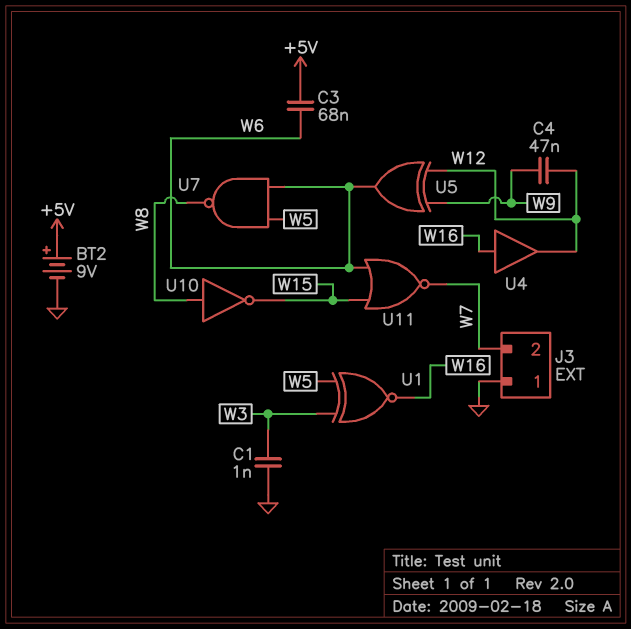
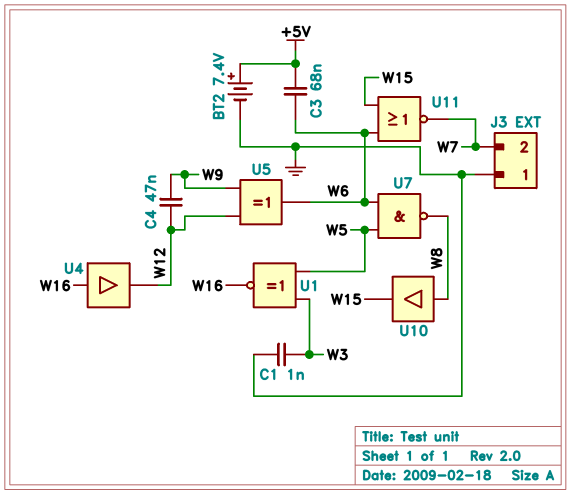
BT2: 9V (plus +5V, minus GND) -> 7.4V (plus +5V, minus GND)
U10: NOT (in W8, out W15) -> buffer (in W8, out W15)

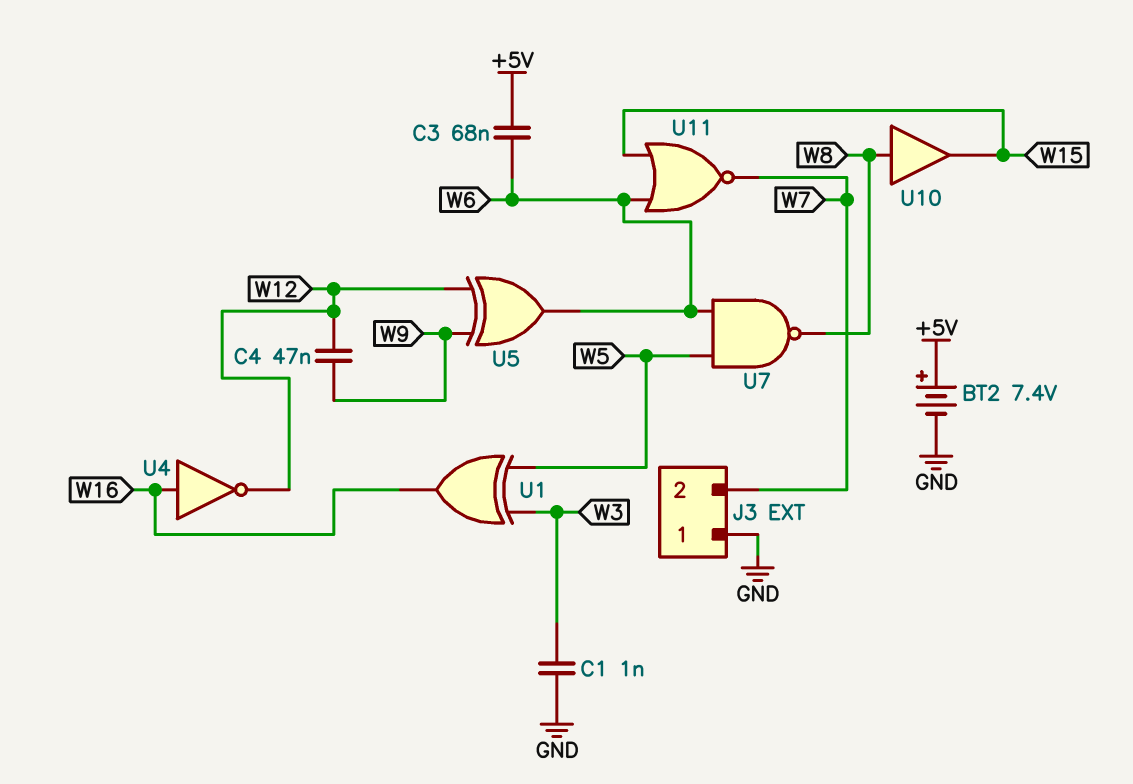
U1: XNOR (in W3, in W5, out W16) -> XOR (in W3, in W5, out W16)
U4: buffer (in W16, out W12) -> NOT (in W16, out W12)

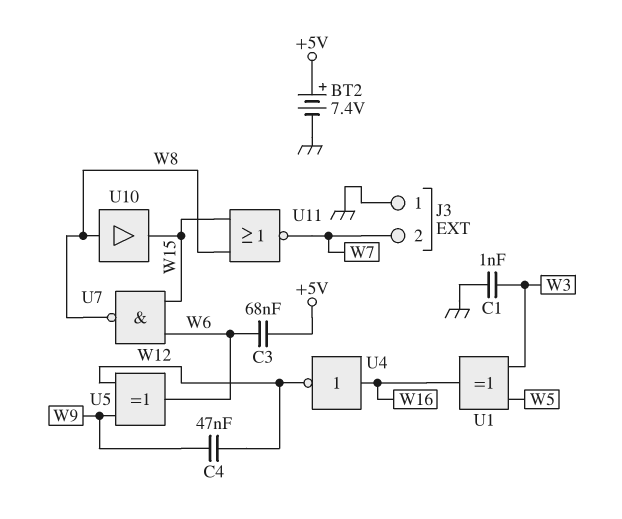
U7: NAND (in W5, in W6, out W8) -> NAND (in W6, in W15, out W8)
U11: NOR (in W6, in W15, out W7) -> NOR (in W8, in W15, out W7)

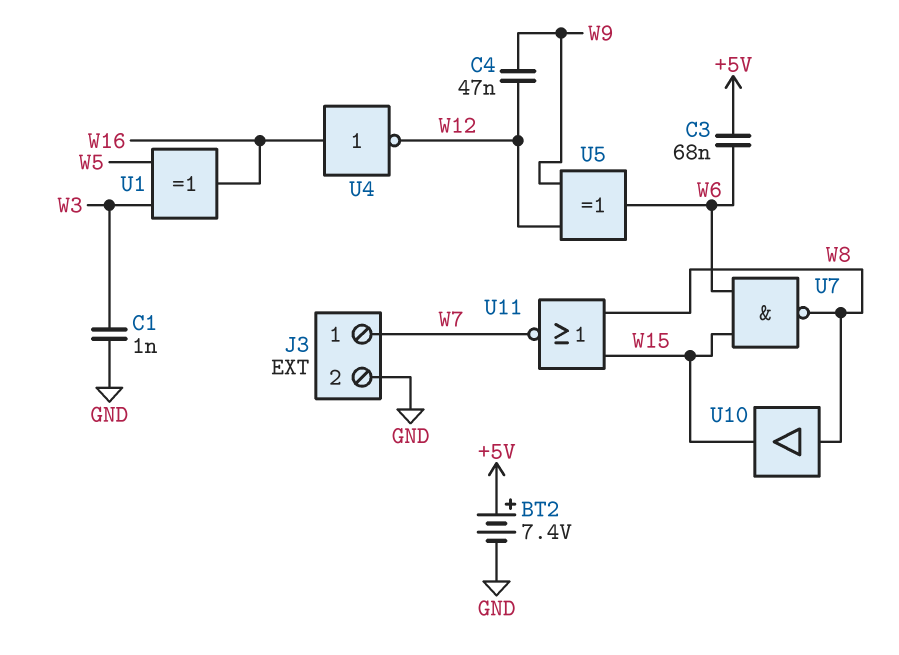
J3 pin 1: GND -> W7
J3 pin 2: W7 -> GND

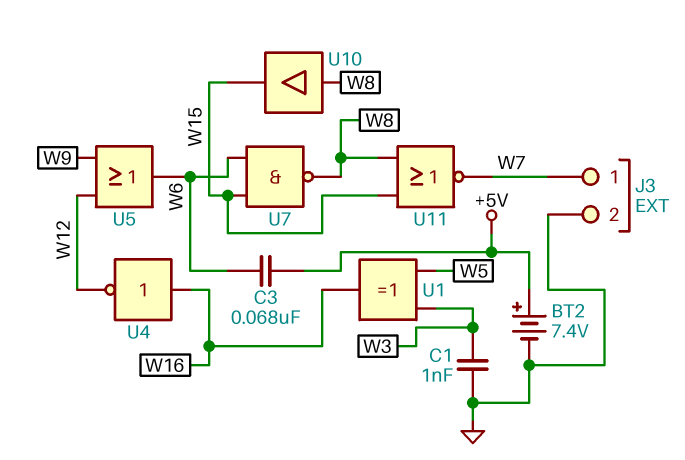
C4: 47nF (W9, W12) -> none
U5: XOR (in W9, in W12, out W6) -> OR (in W9, in W12, out W6)

